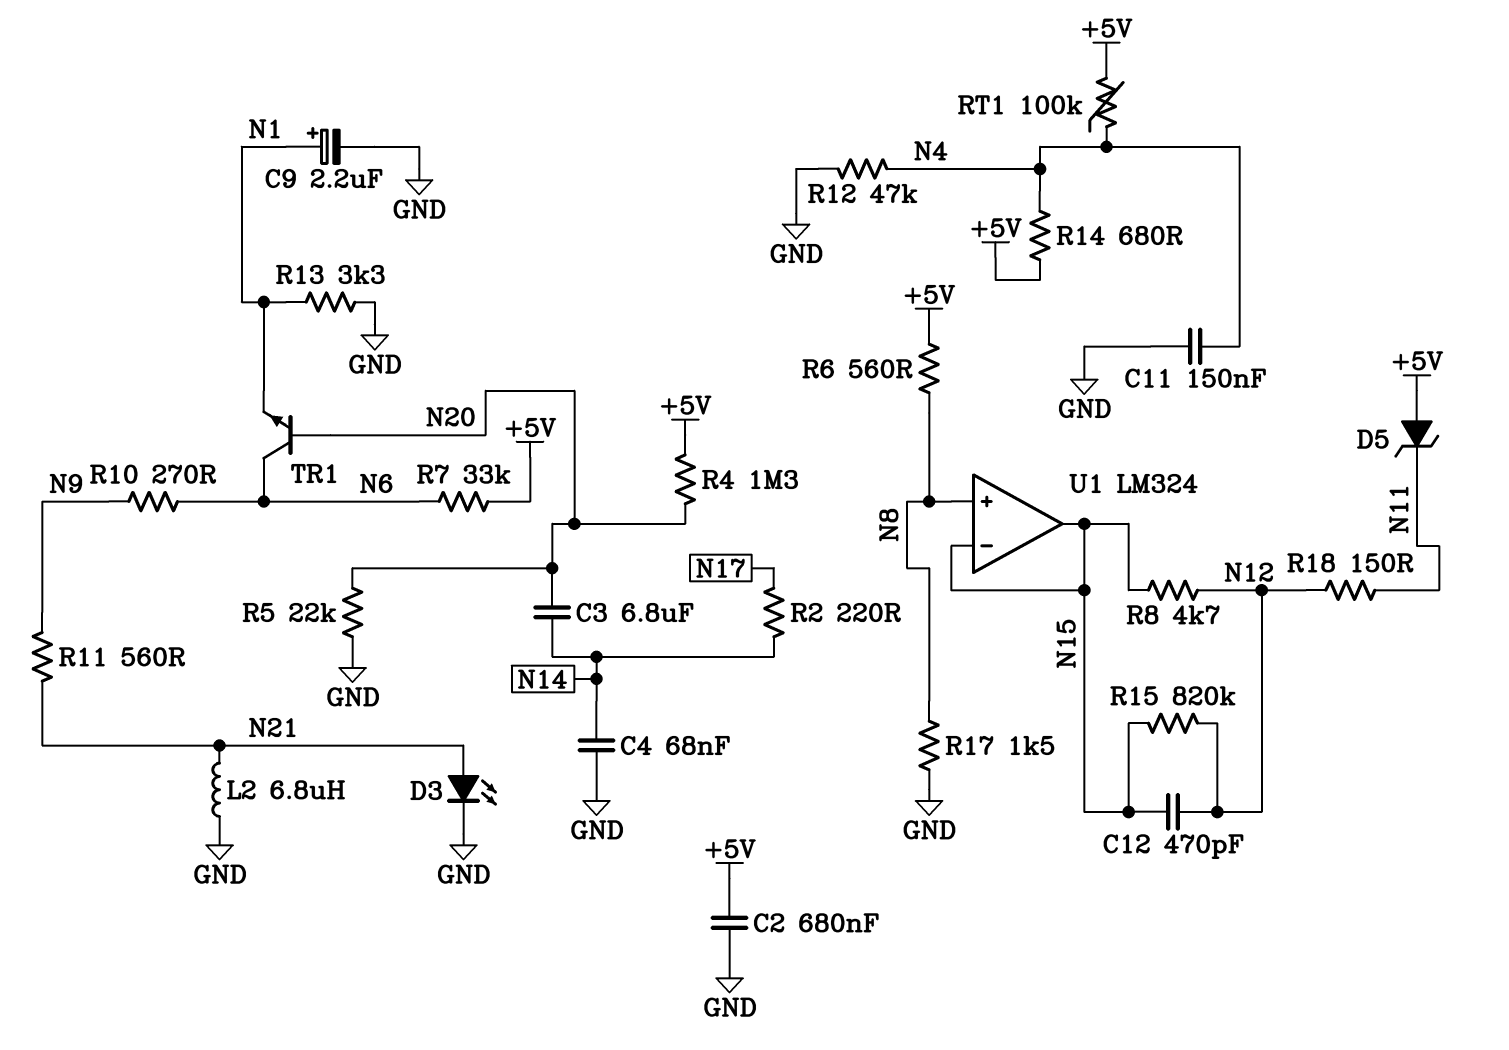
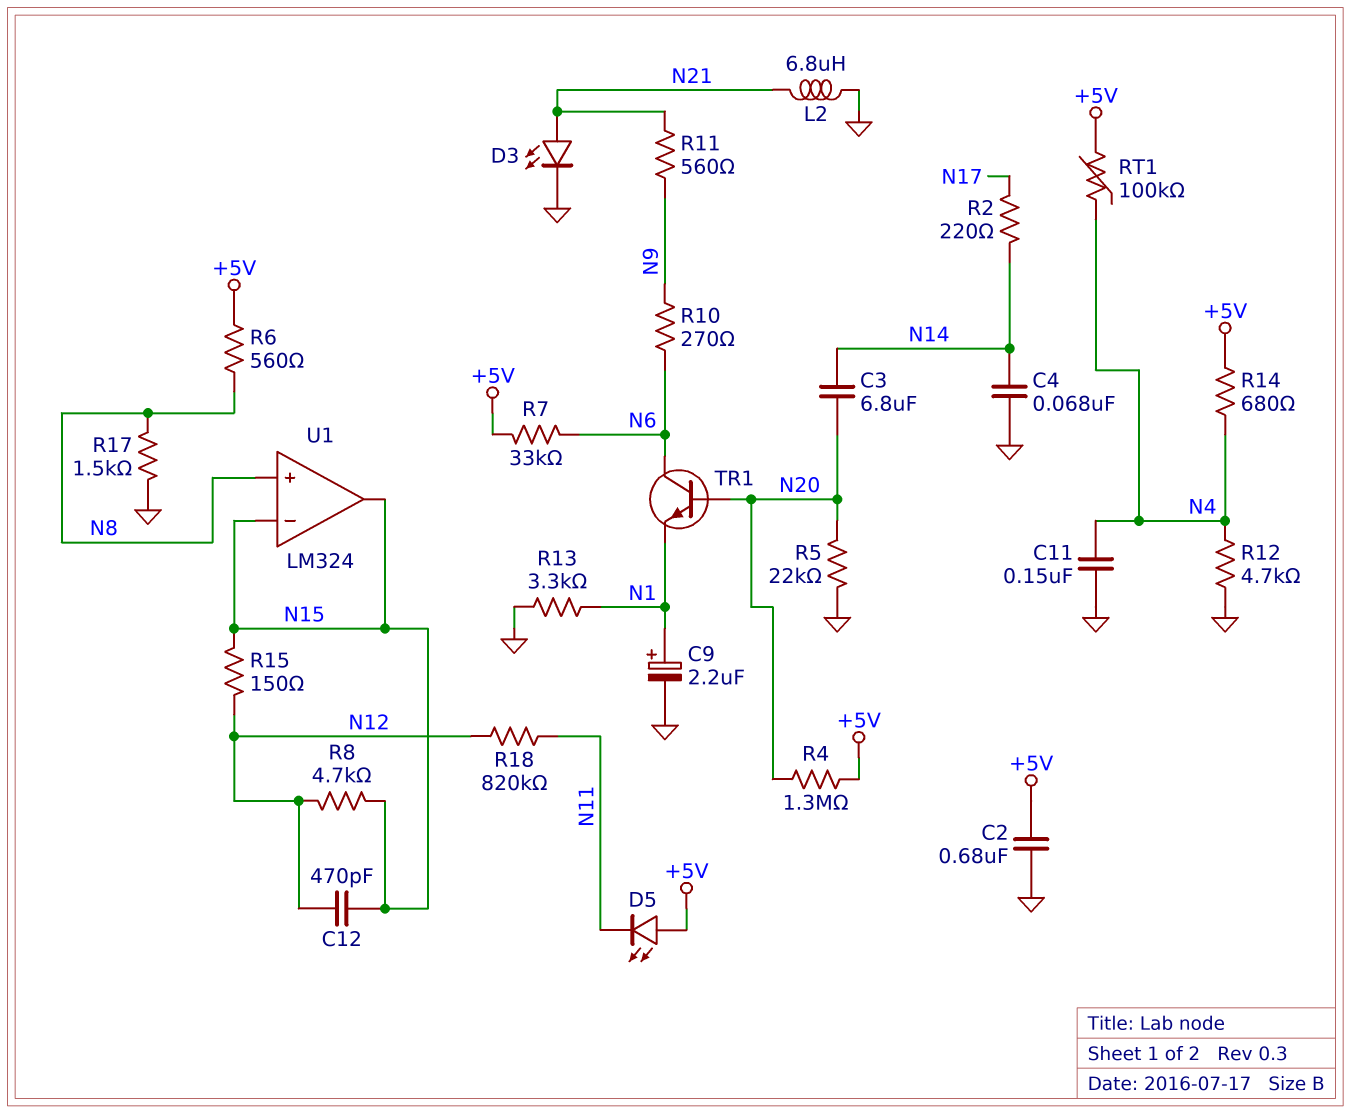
D5: zener (A +5V, K N11) -> LED (A +5V, K N11)
R12: 47k (GND, N4) -> 4.7k (GND, N4)
R15: 820k (N12, N15) -> 150 (N12, N15)
R18: 150 (N11, N12) -> 820k (N11, N12)

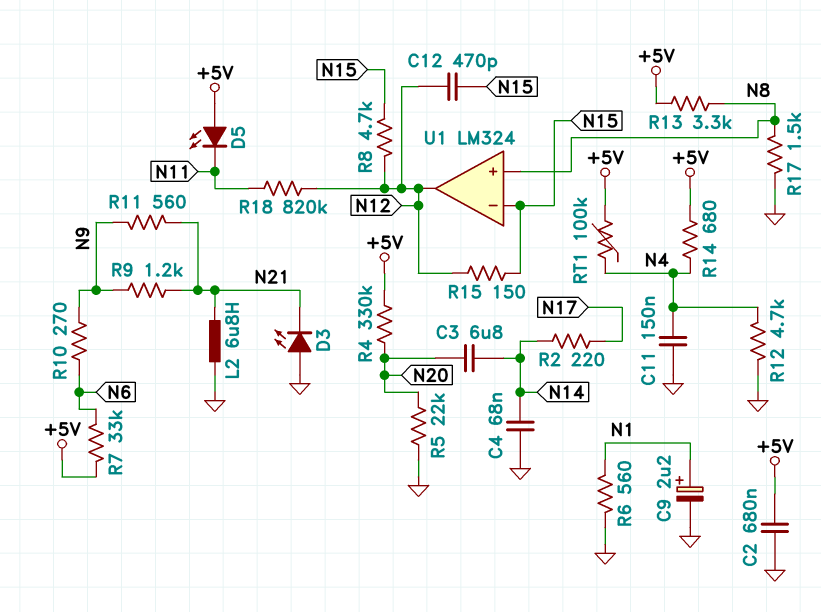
D3: LED (A N21, K GND) -> LED (A GND, K N21)
R4: 1.3M (+5V, N20) -> 330k (+5V, N20)
R6: 560 (+5V, N8) -> 560 (GND, N1)
R9: none -> 1.2k (N9, N21)
R13: 3.3k (GND, N1) -> 3.3k (+5V, N8)
TR1: NPN (B N20, C N6, E N1) -> none
U1 pin out: N15 -> N12

